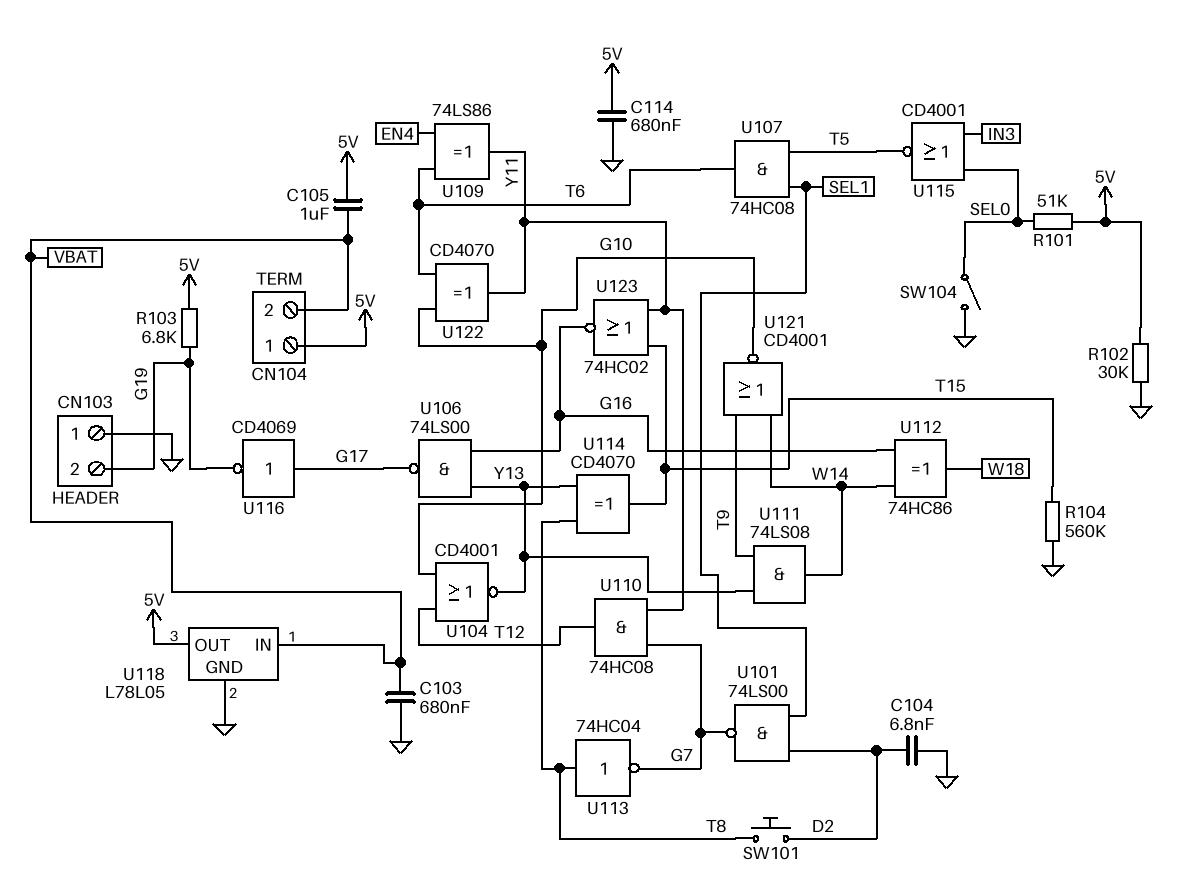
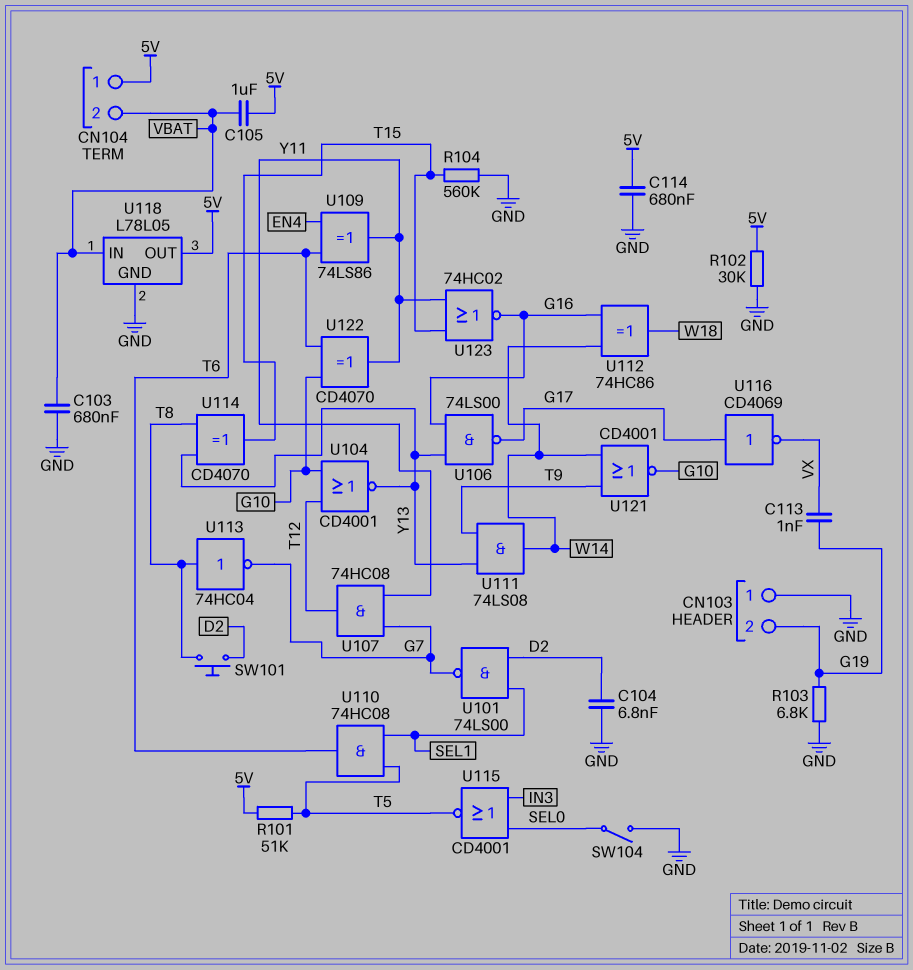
C113: none -> 1nF (G19, VX)
R101: 51k (5V, SEL0) -> 51k (5V, T5)
R103: 6.8k (5V, G19) -> 6.8k (G19, GND)
U107: AND 74HC08 (in SEL1, in T5, out T6) -> AND 74HC08 (in G7, in Y11, out T12)
U110: AND 74HC08 (in G7, in Y11, out T12) -> AND 74HC08 (in SEL1, in T5, out T6)
U116: NOT CD4069 (in G17, out G19) -> NOT CD4069 (in G17, out VX)

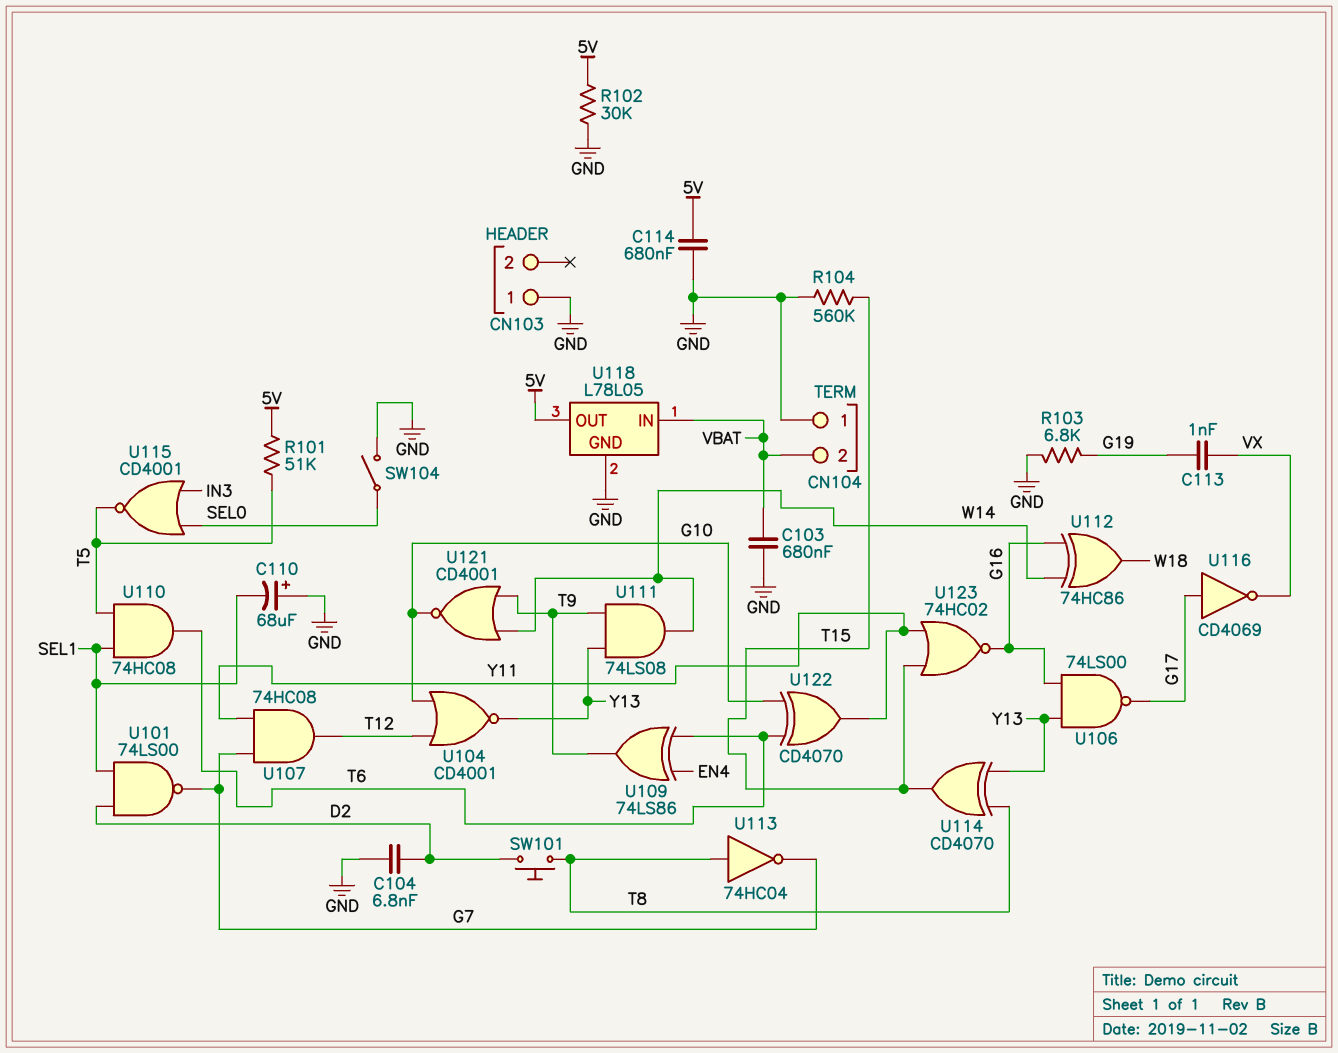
C105: 1uF (5V, VBAT) -> none
C110: none -> 68uF (plus GND, minus SEL1)
CN103 pin 2: G19 -> none
CN104 pin 1: 5V -> GND
U109: XOR 74LS86 (in EN4, in T6, out Y11) -> XOR 74LS86 (in EN4, in T6, out T9)

